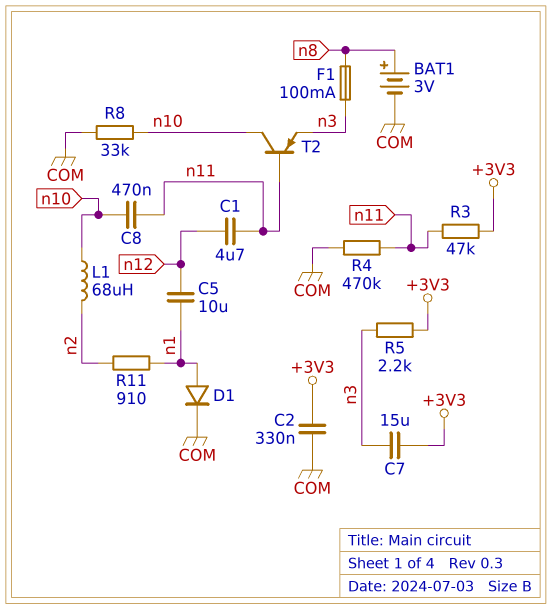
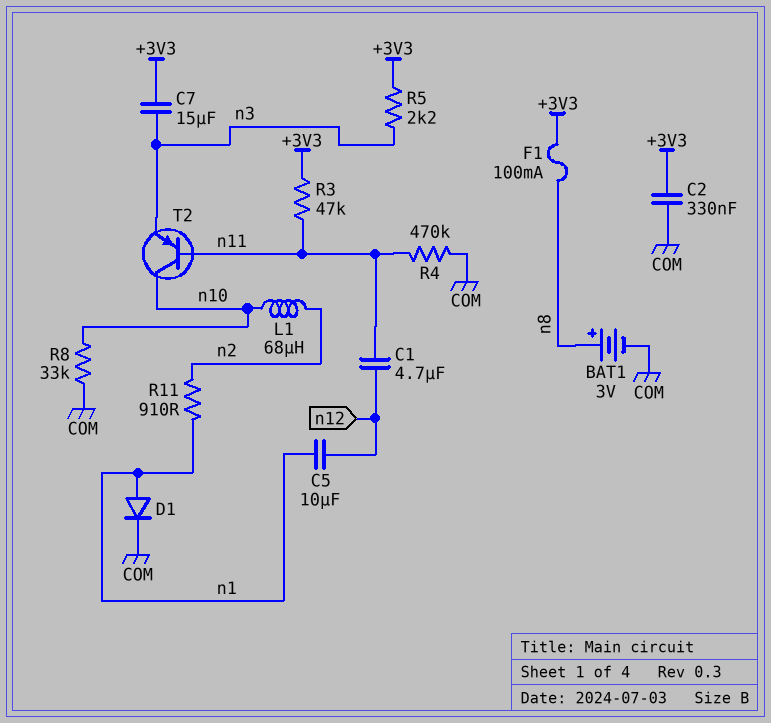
C8: 470nF (n10, n11) -> none
F1: 100mA (n3, n8) -> 100mA (+3V3, n8)

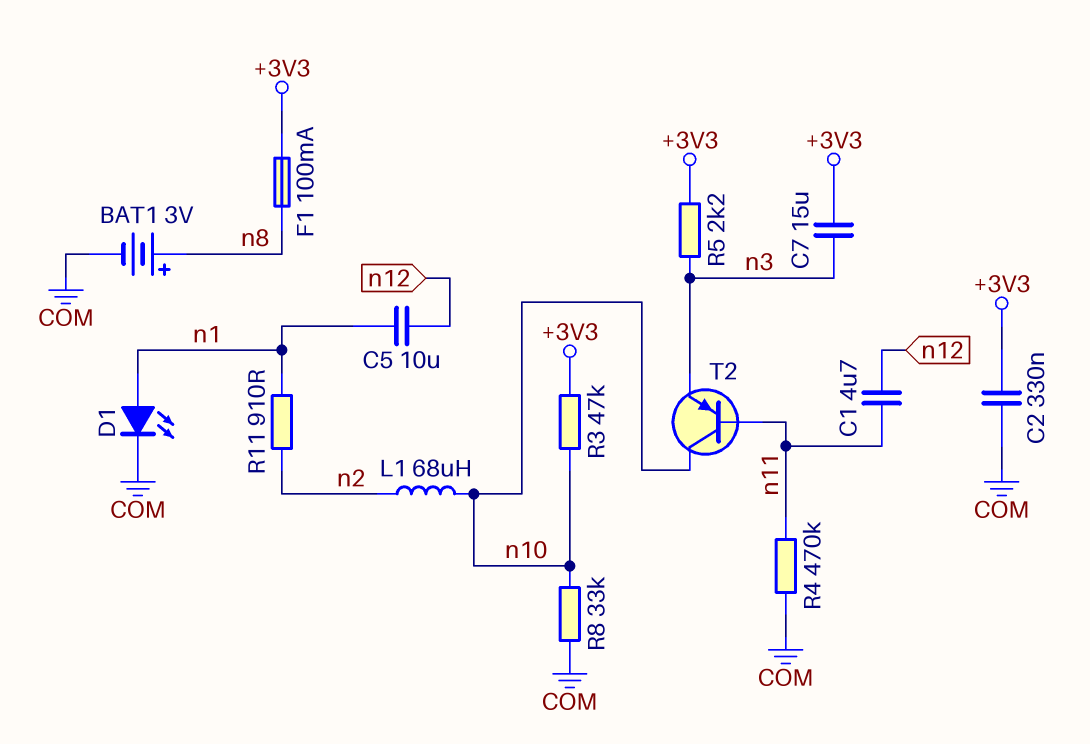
D1: diode (A n1, K COM) -> LED (A n1, K COM)
R3: 47k (+3V3, n11) -> 47k (+3V3, n10)

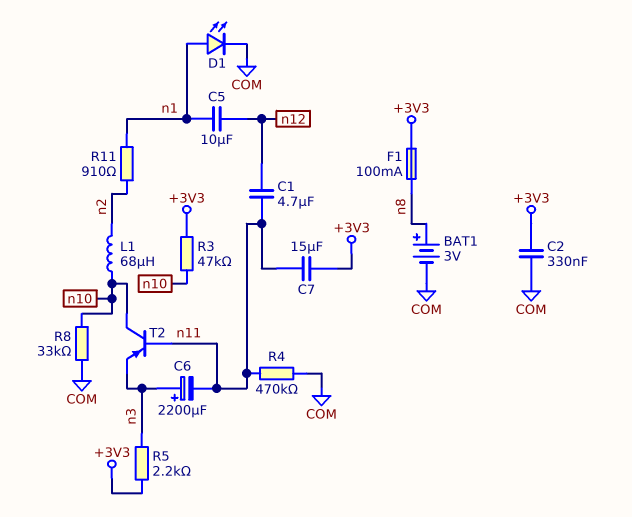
C6: none -> 2200uF (plus n3, minus n11)
C7: 15uF (+3V3, n3) -> 15uF (+3V3, n11)

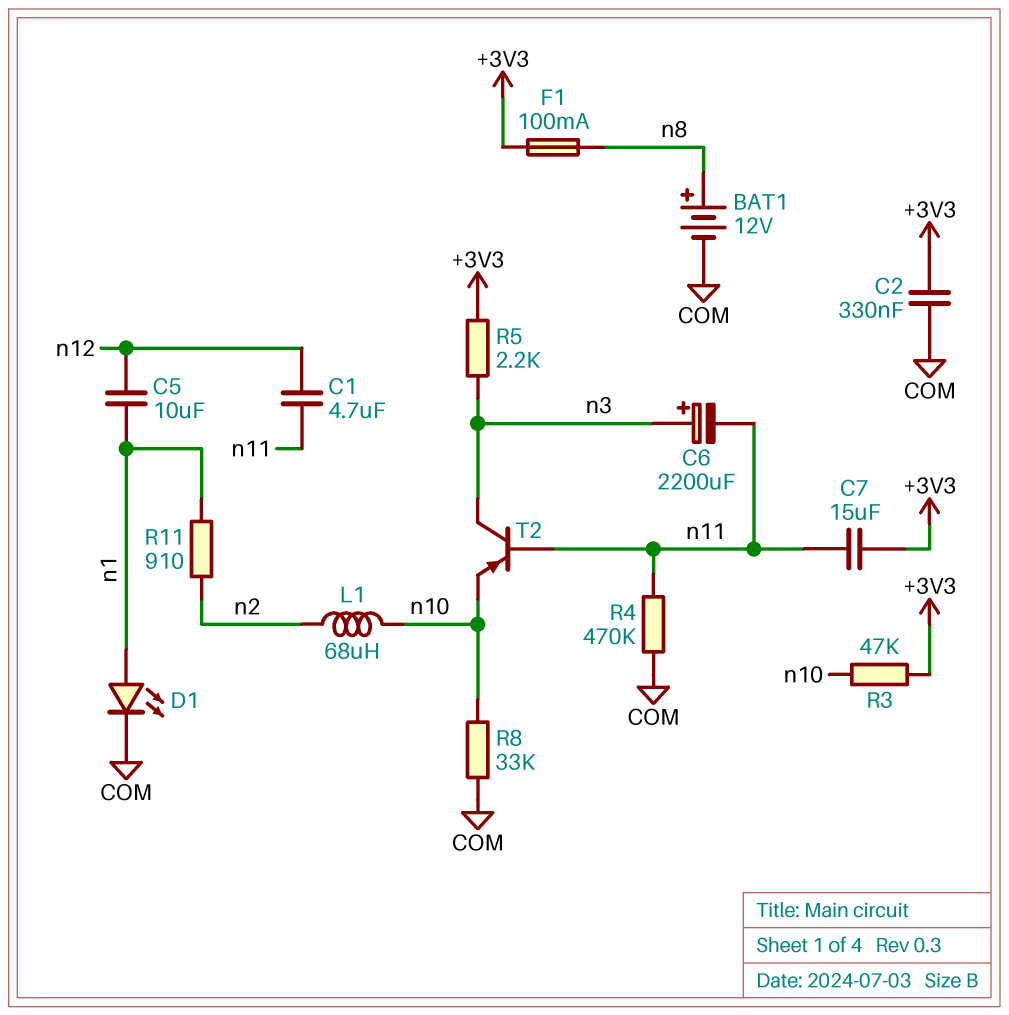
BAT1: 3V (plus n8, minus COM) -> 12V (plus n8, minus COM)
T2: PNP (B n11, C n10, E n3) -> PNP (B n11, C n3, E n10)

